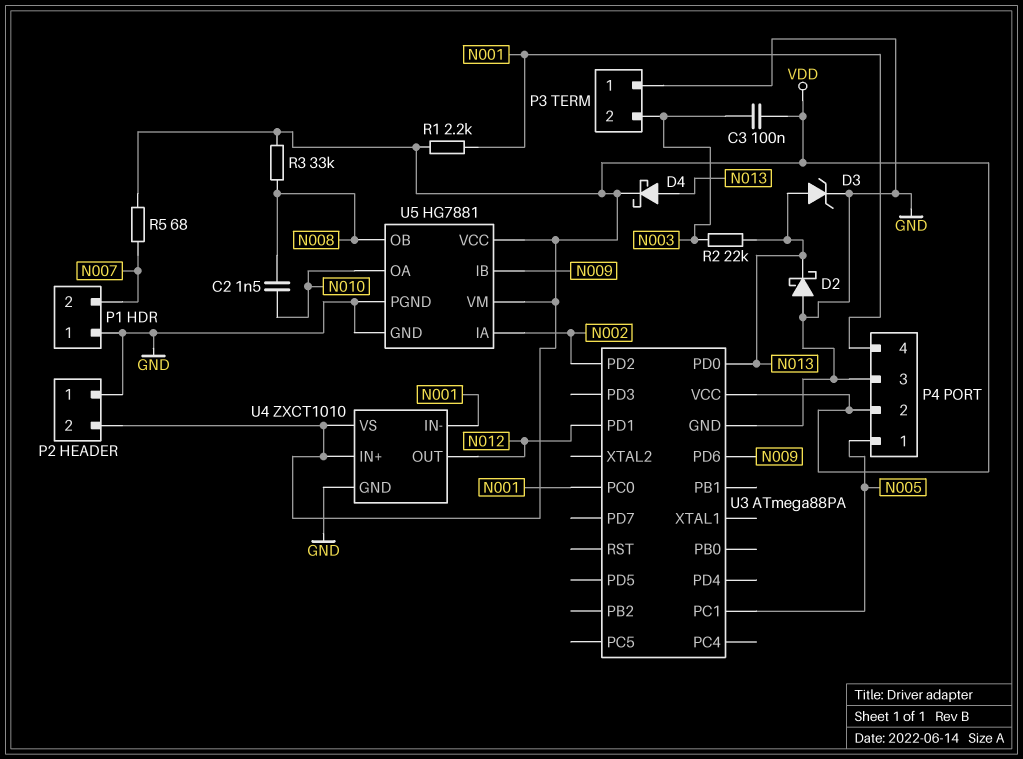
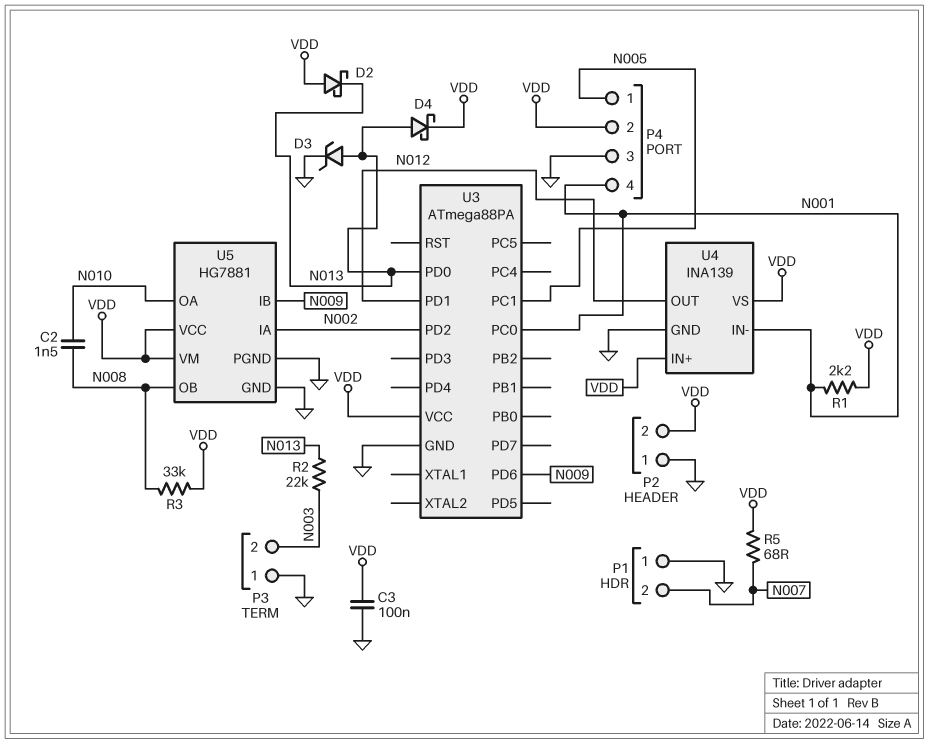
C3: 100nF (N003, VDD) -> 100nF (GND, VDD)
D2: schottky (A GND, K N013) -> schottky (A VDD, K N013)
U4: ZXCT1010 -> INA139

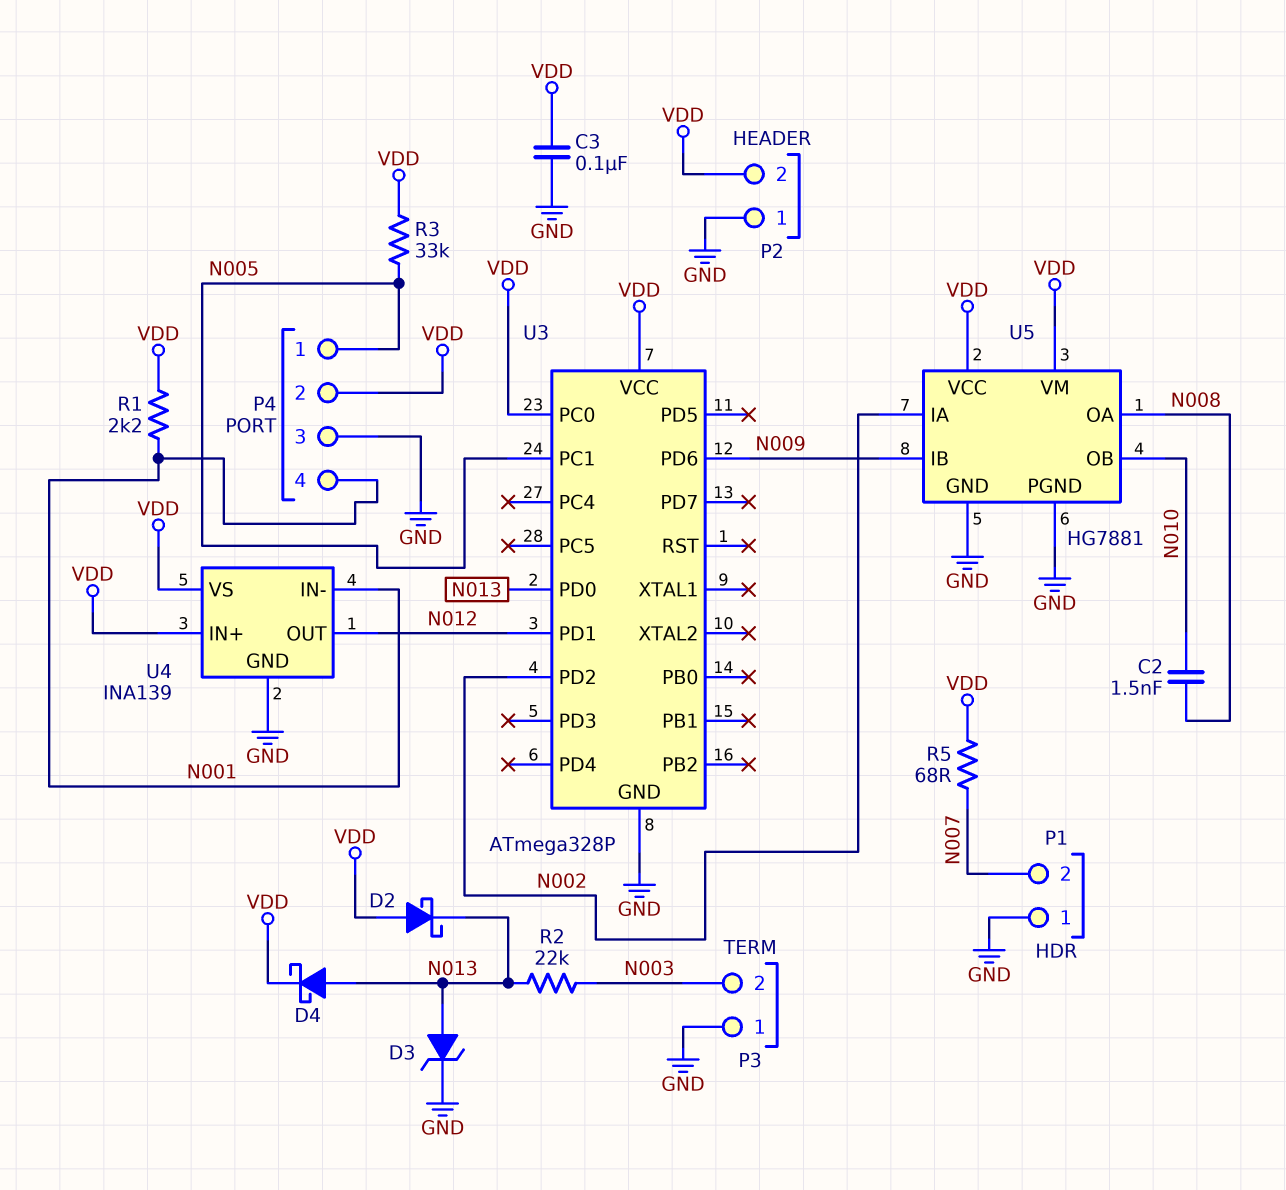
R3: 33k (N008, VDD) -> 33k (N005, VDD)
U3: ATmega88PA -> ATmega328P
U3 pin PC0: N001 -> VDD
U5 pin OA: N010 -> N008
U5 pin OB: N008 -> N010

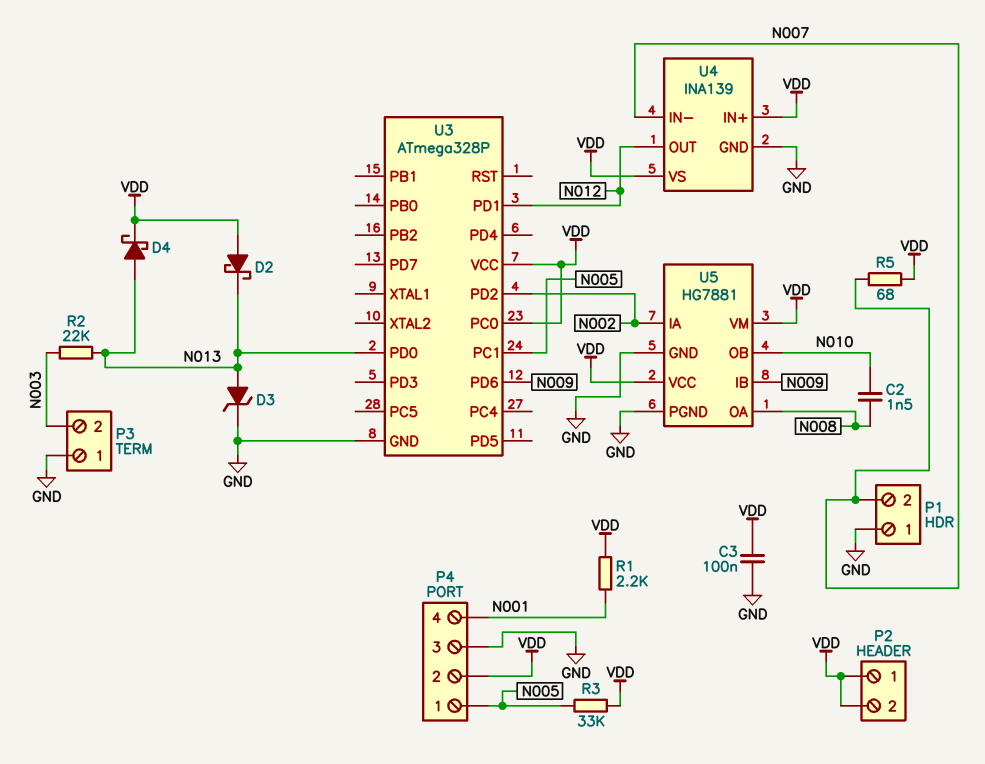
P2 pin 1: GND -> VDD
U4 pin IN-: N001 -> N007

